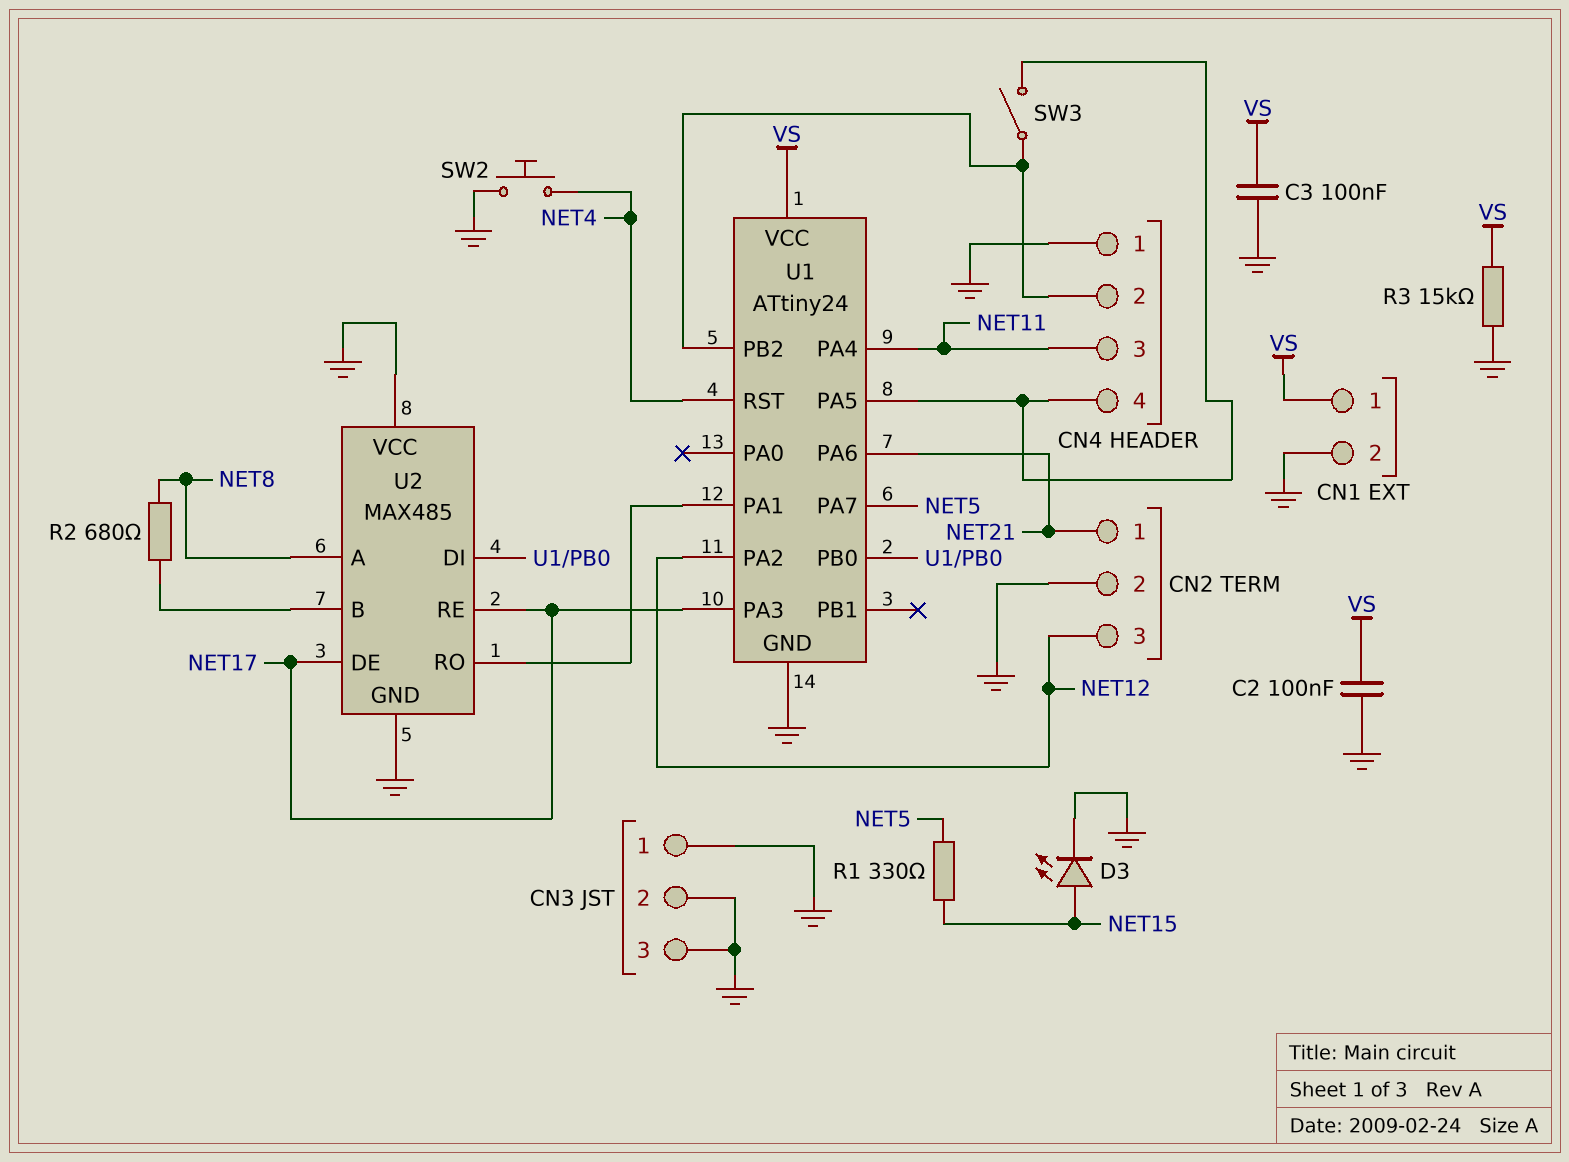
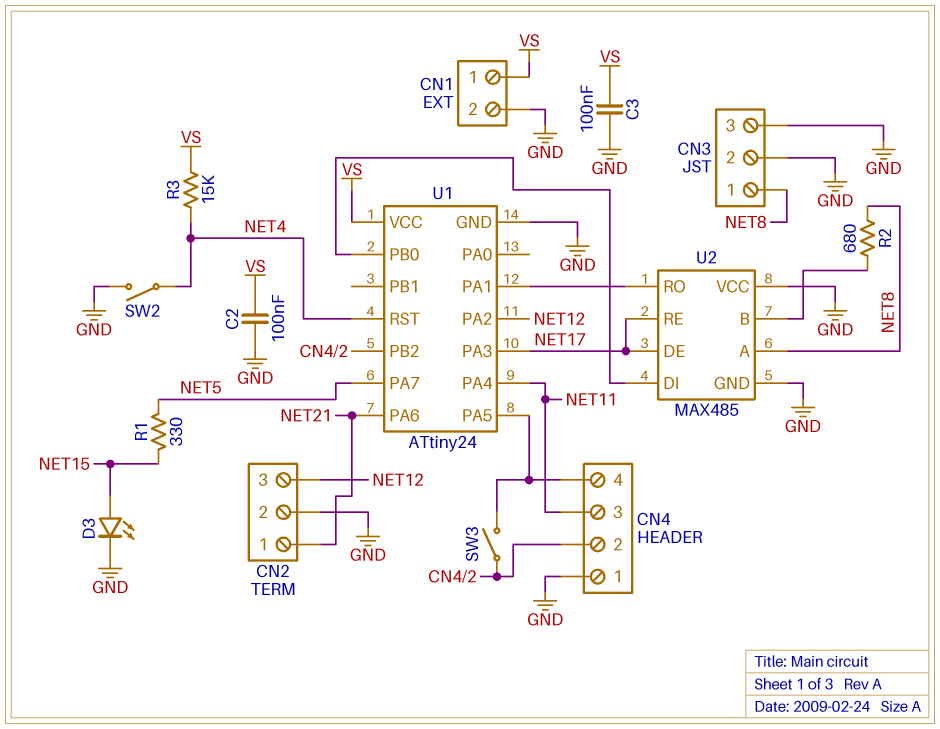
CN3 pin 1: GND -> NET8
R3: 15k (GND, VS) -> 15k (NET4, VS)
SW2: button (GND, NET4) -> switch (GND, NET4)

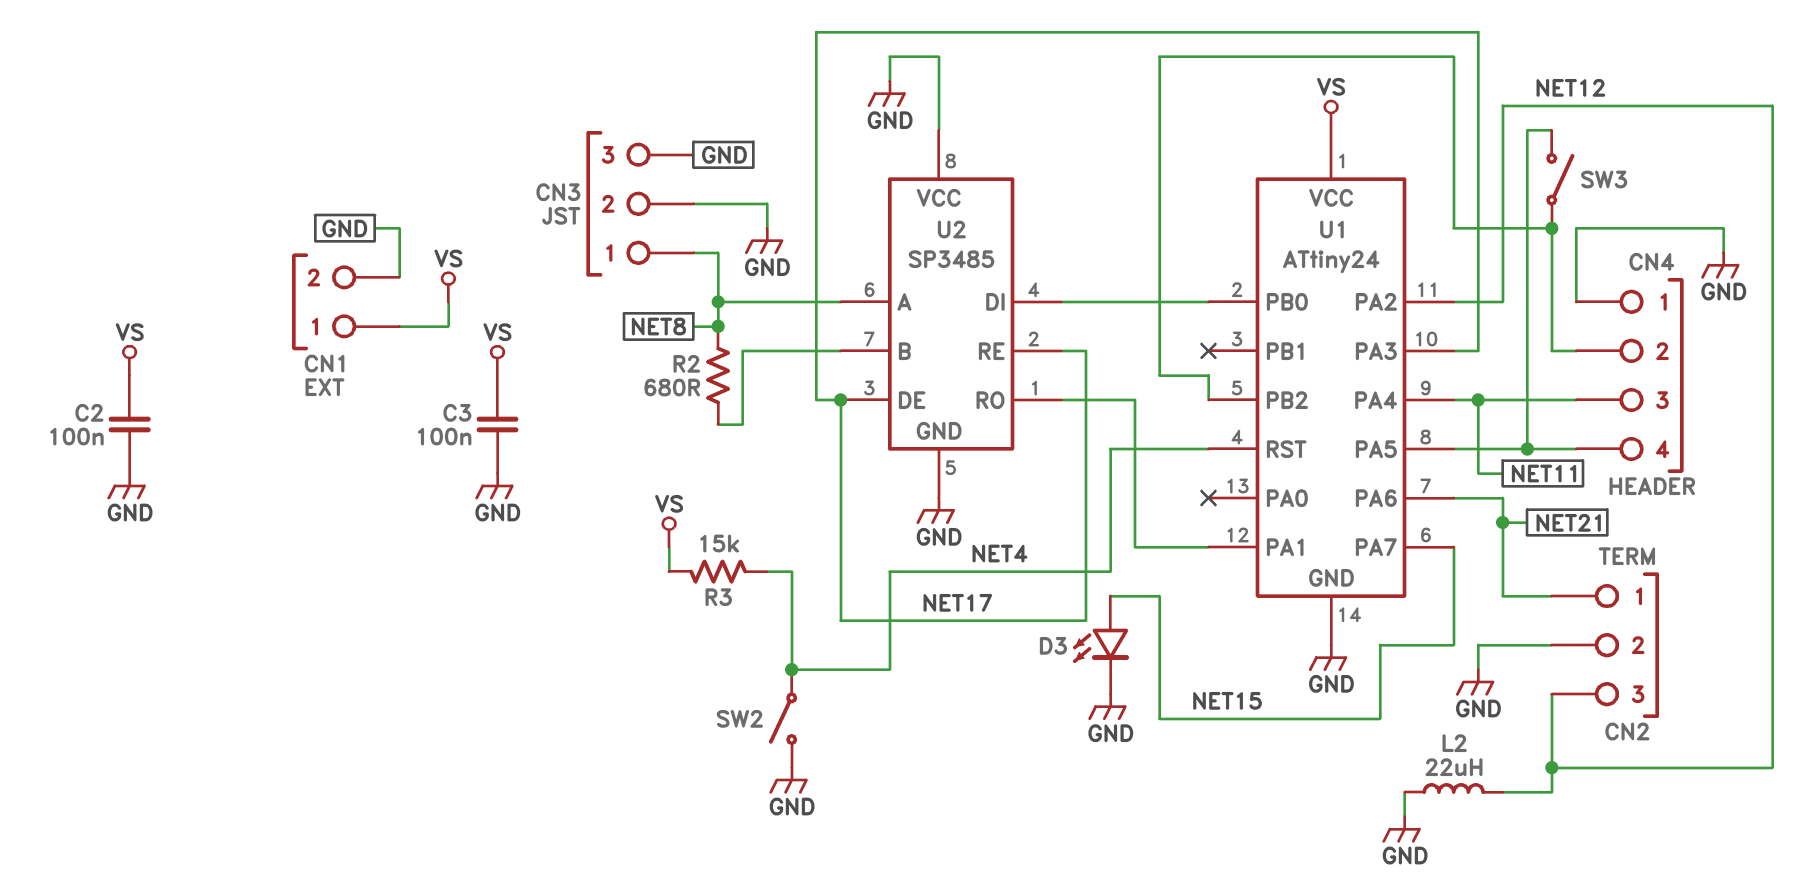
L2: none -> 22uH (GND, NET12)
R1: 330 (NET5, NET15) -> none
U1 pin PA7: NET5 -> NET15
U2: MAX485 -> SP3485

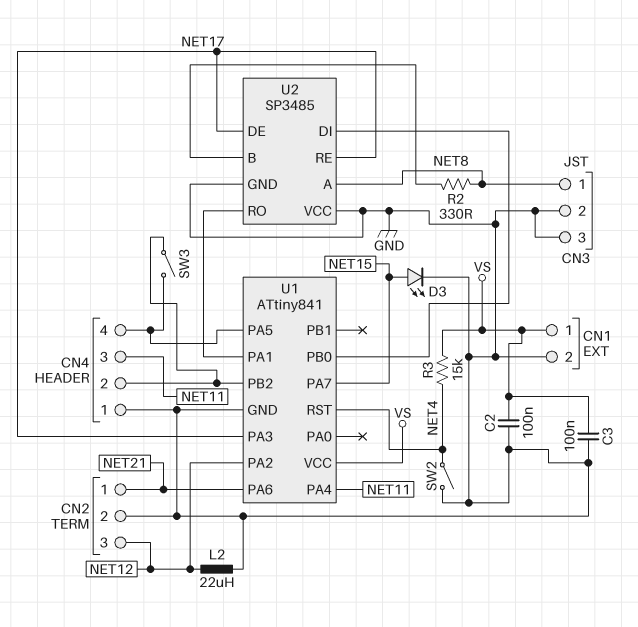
R2: 680 (NET8, U2/B) -> 330 (NET8, U2/B)
U1: ATtiny24 -> ATtiny841

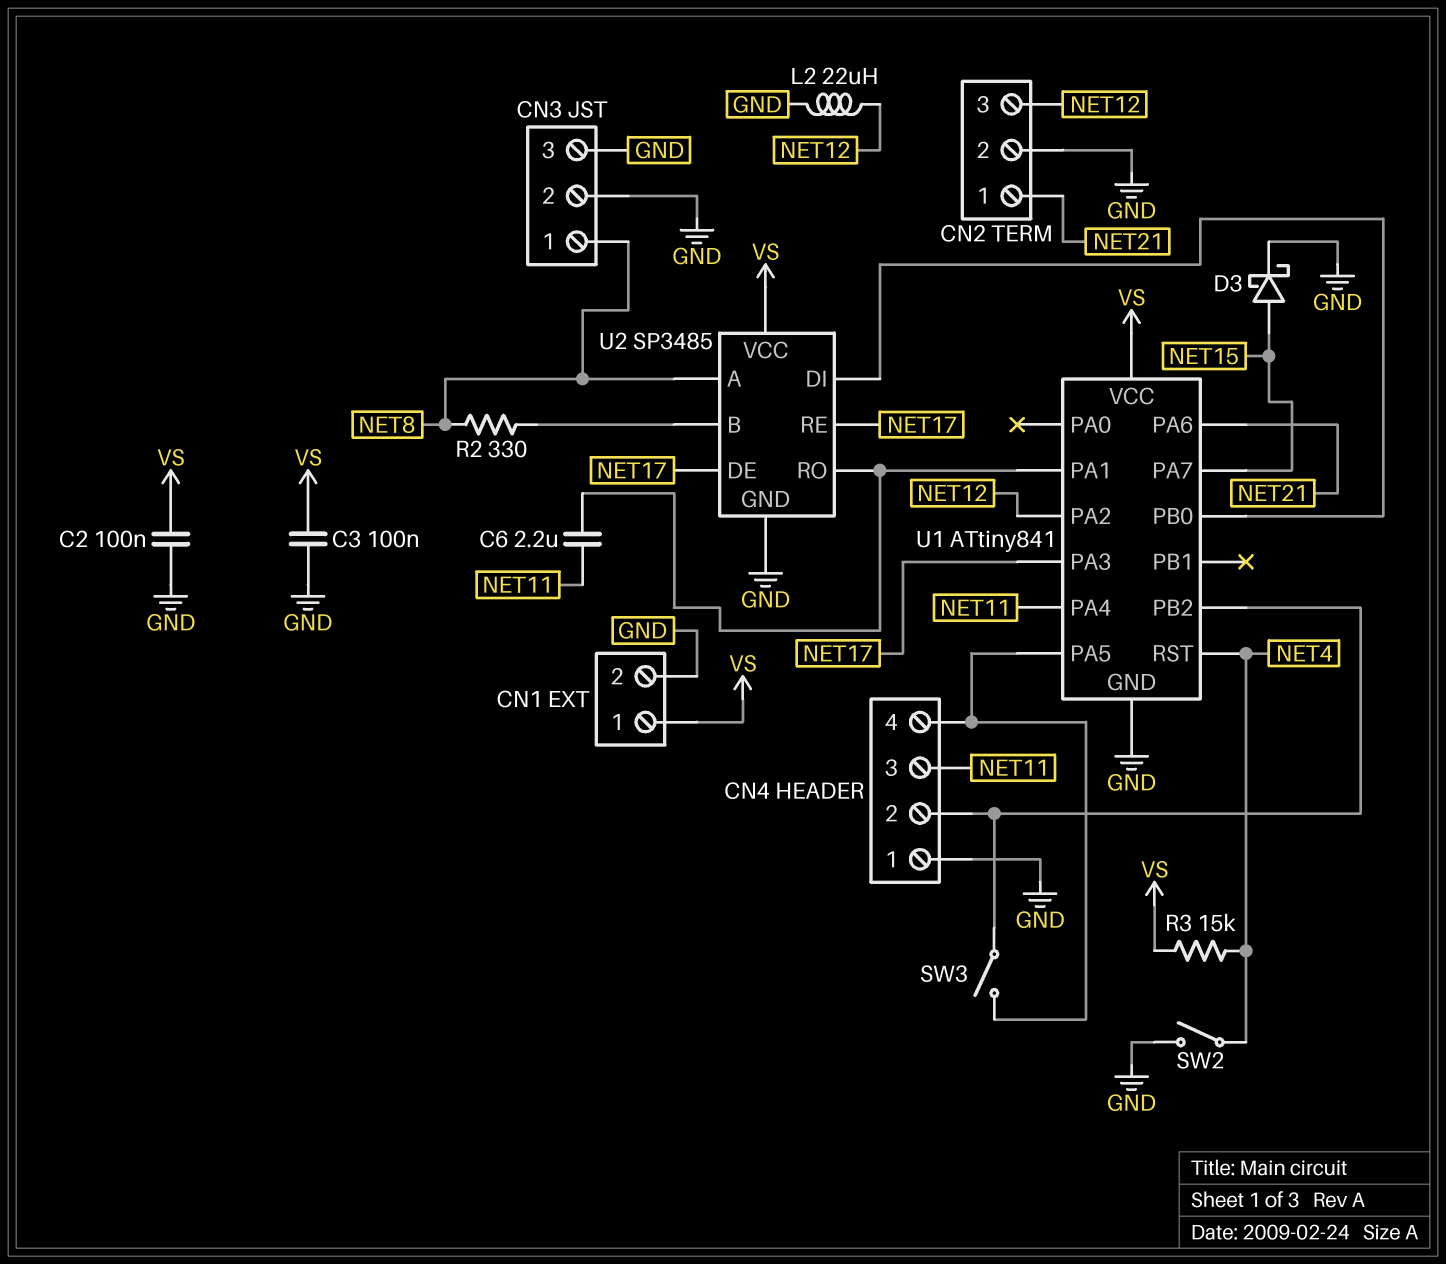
C6: none -> 2.2uF (NET11, U1/PA1)
D3: LED (A NET15, K GND) -> schottky (A NET15, K GND)
U2 pin VCC: GND -> VS

